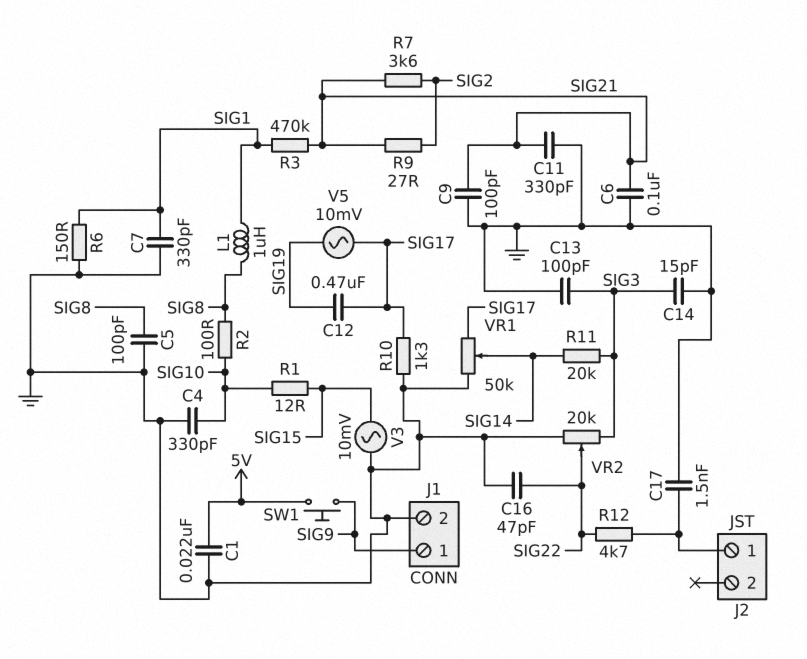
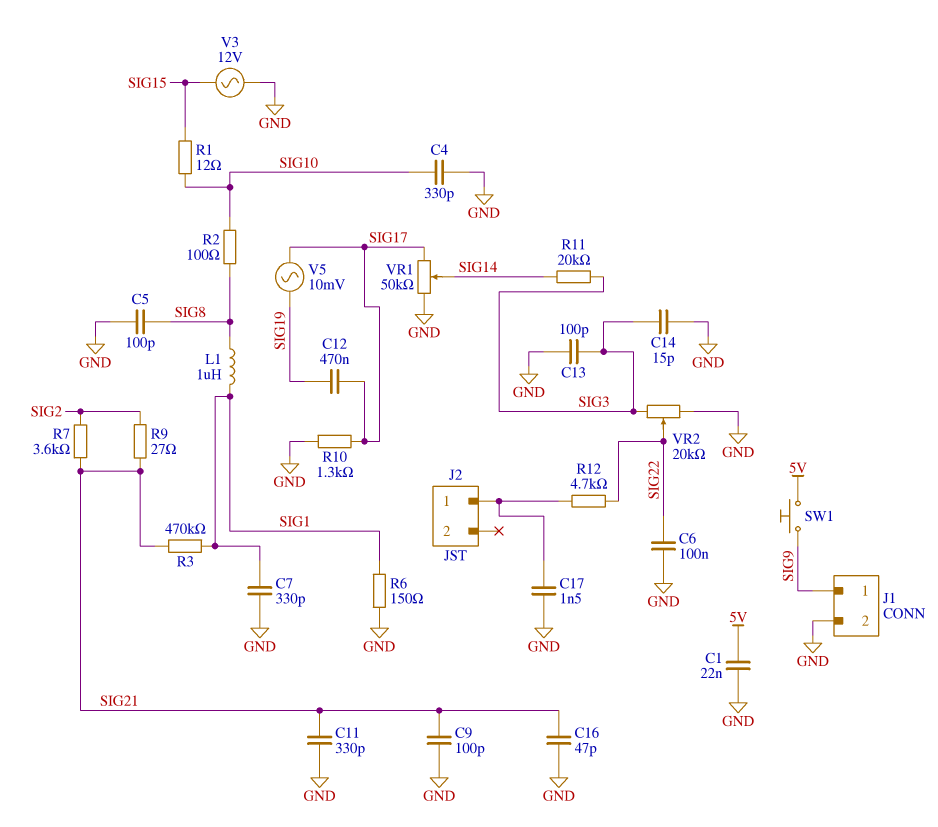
C6: 100nF (GND, SIG21) -> 100nF (GND, SIG22)
C16: 47pF (GND, SIG22) -> 47pF (GND, SIG21)
V3: AC 10mV (GND, SIG15) -> AC 12V (GND, SIG15)

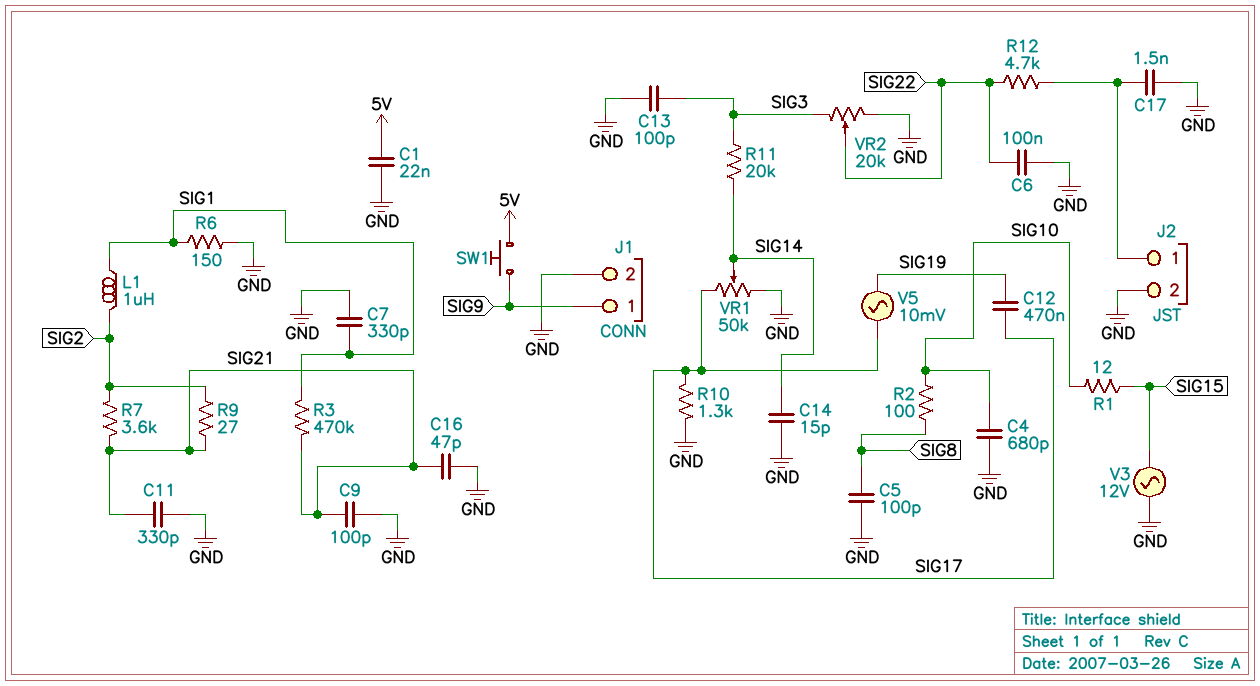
C4: 330pF (GND, SIG10) -> 680pF (GND, SIG10)
C14: 15pF (GND, SIG3) -> 15pF (GND, SIG14)
J2 pin 2: none -> GND
L1: 1uH (SIG1, SIG8) -> 1uH (SIG1, SIG2)

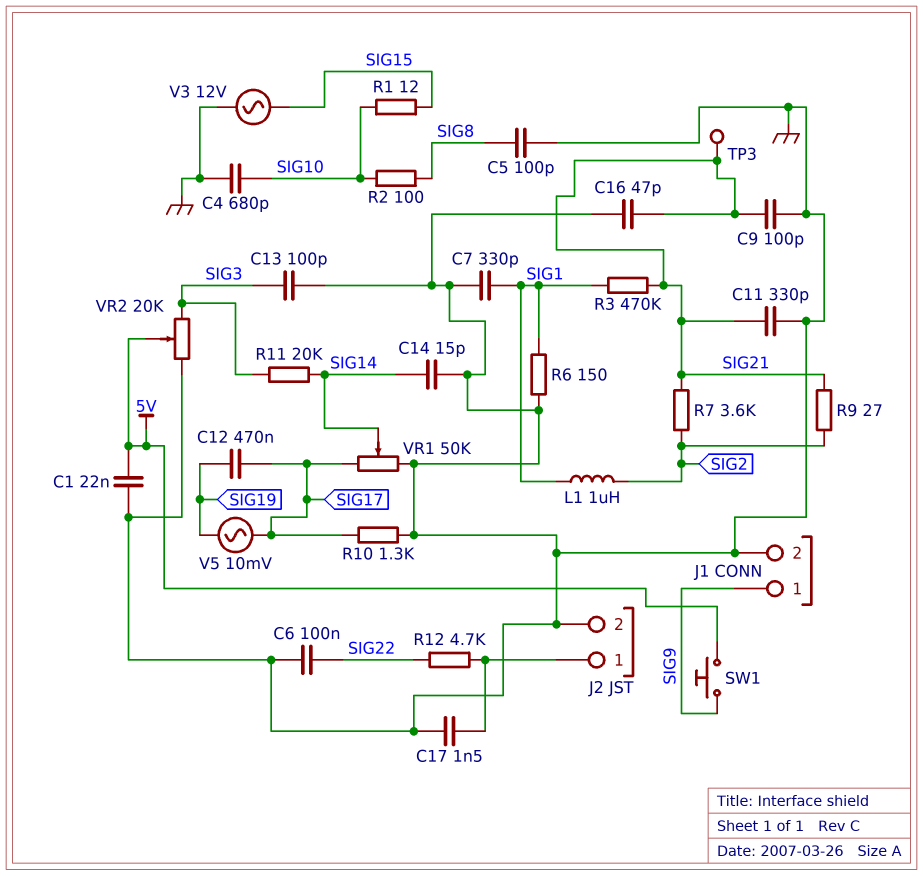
TP3: none -> test point (SIG21)
VR2: 20k (GND, SIG3, wiper SIG22) -> 20k (GND, SIG3, wiper 5V)

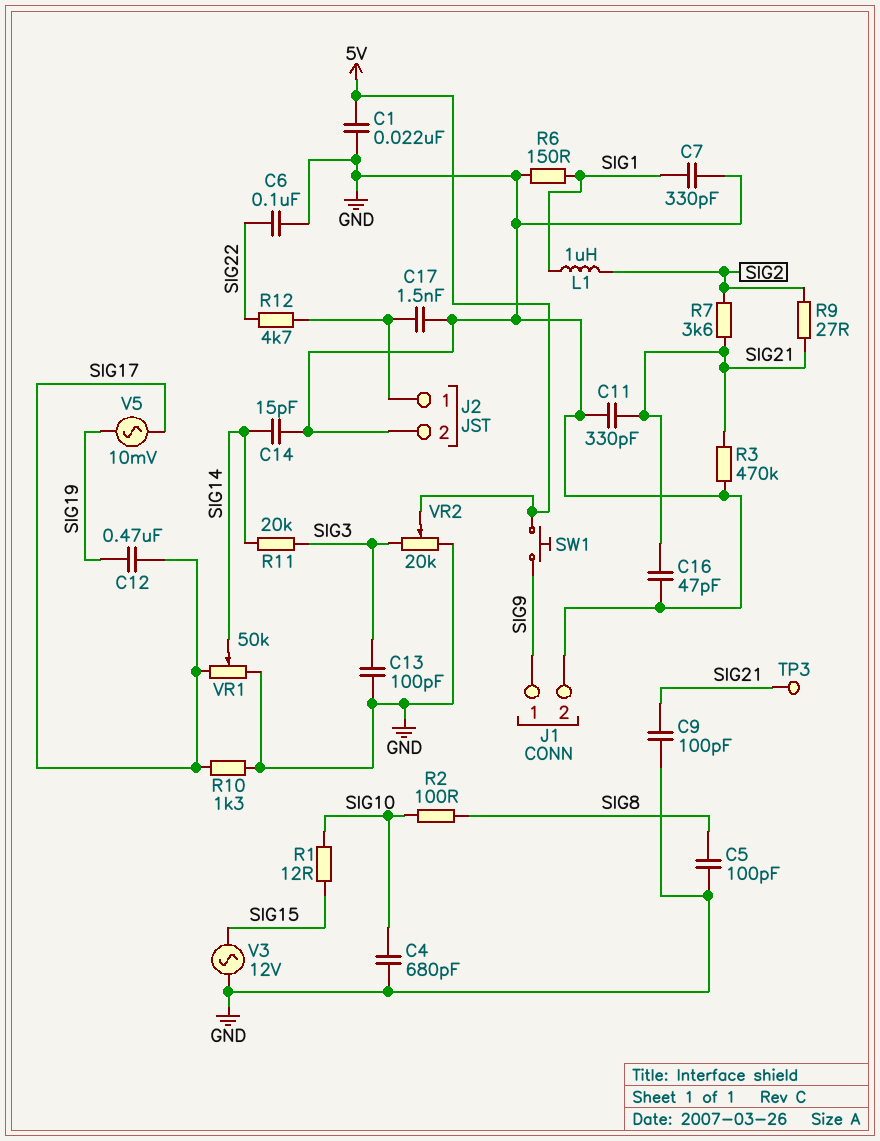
R3: 470k (SIG1, SIG21) -> 470k (GND, SIG21)

